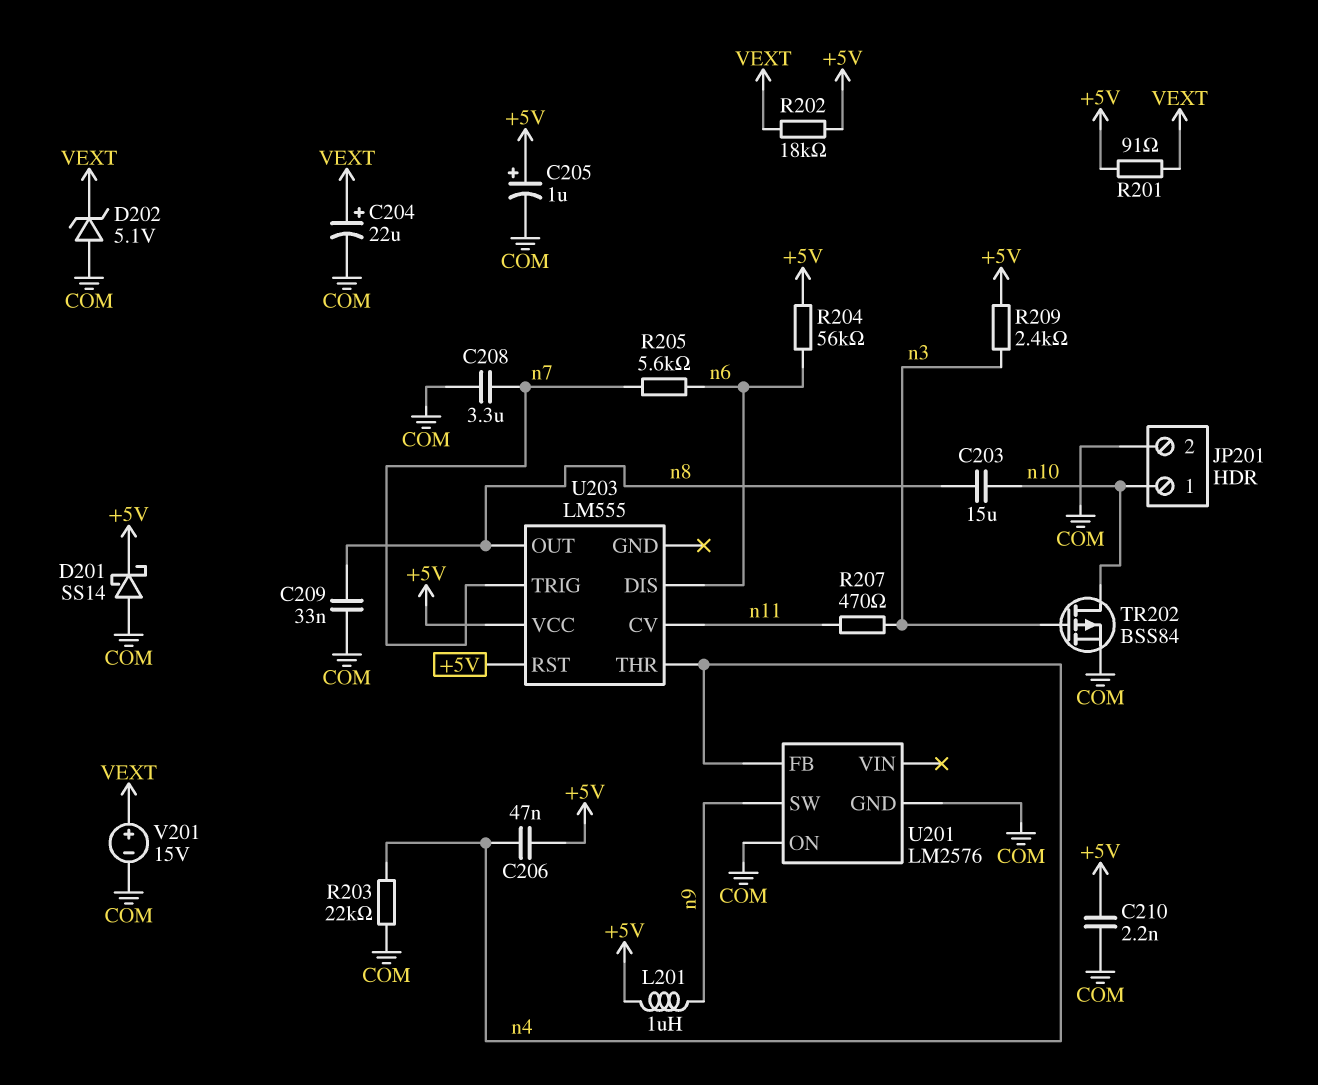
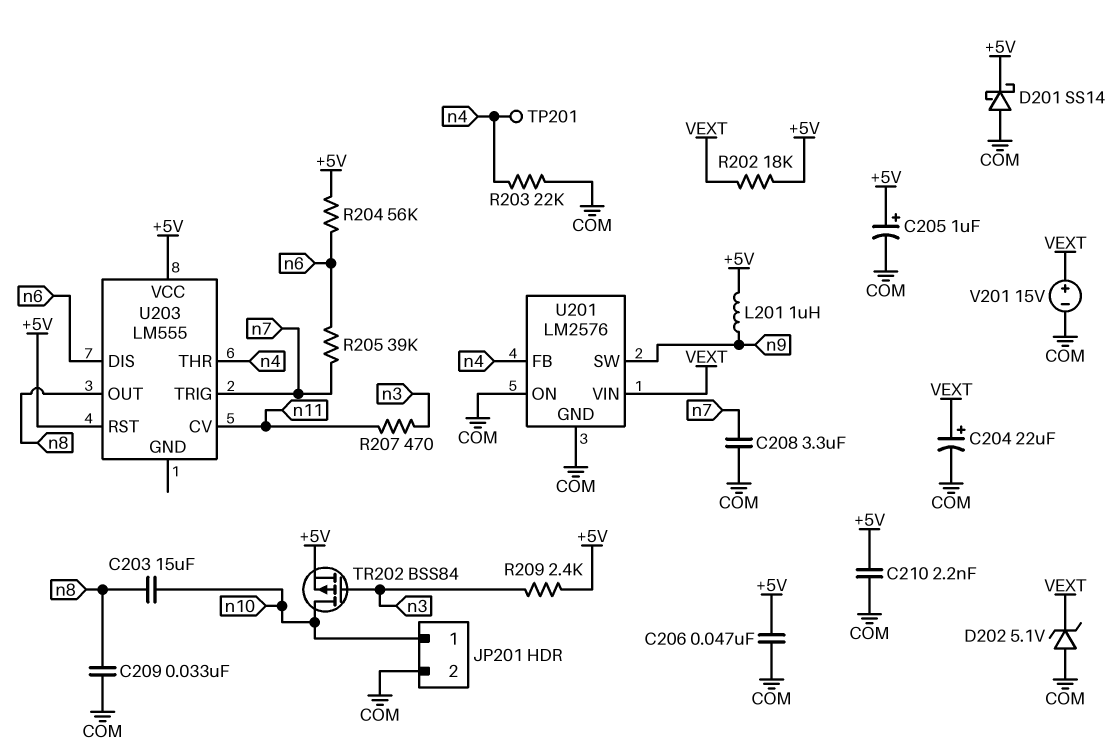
C206: 47nF (+5V, n4) -> 47nF (+5V, COM)
R201: 91 (+5V, VEXT) -> none
R205: 5.6k (n6, n7) -> 39k (n6, n7)
TP201: none -> test point (n4)
TR202: PMOS BSS84 (G n3, D n10, S COM) -> PMOS BSS84 (G n3, D n10, S +5V)
U201 pin VIN: none -> VEXT

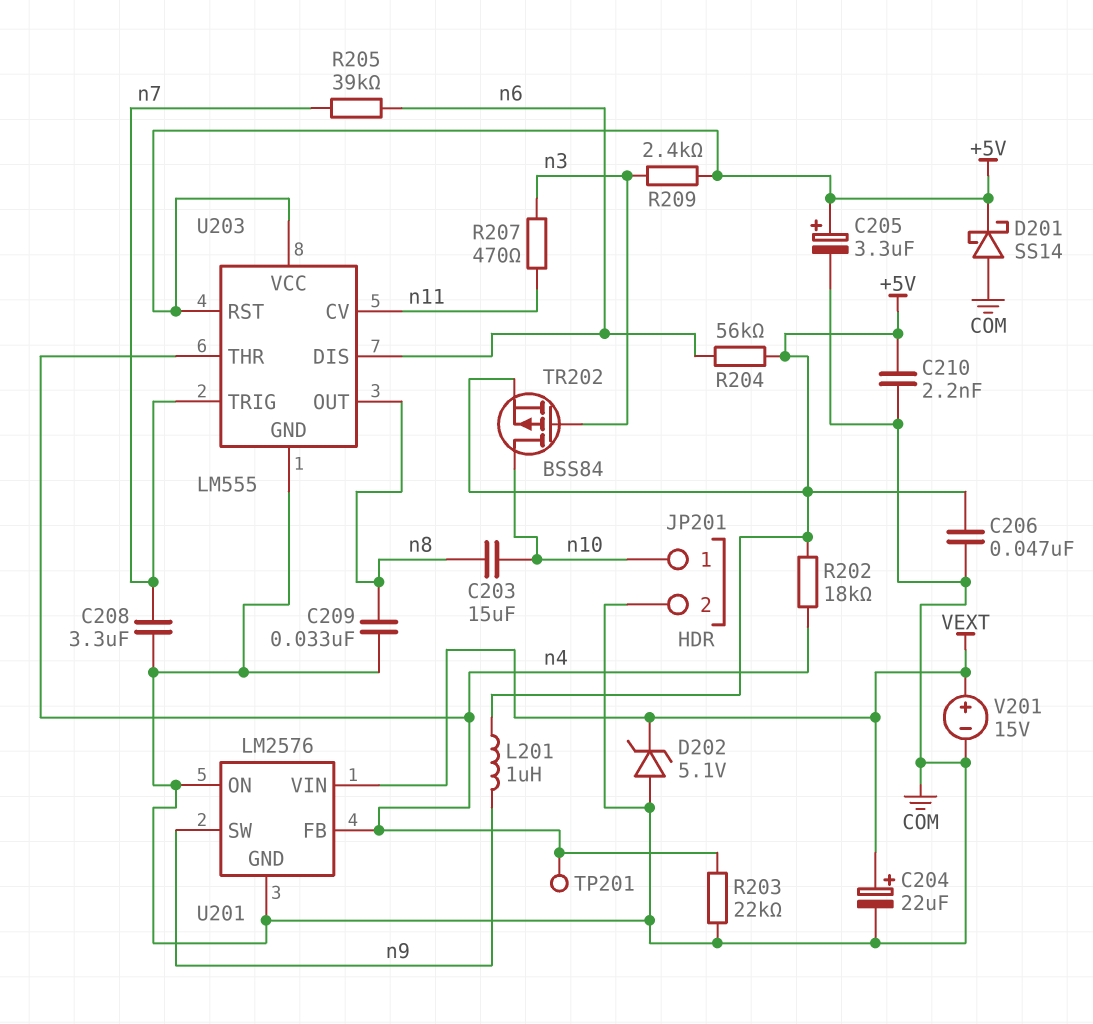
C205: 1uF (plus +5V, minus COM) -> 3.3uF (plus +5V, minus COM)
R202: 18k (+5V, VEXT) -> 18k (+5V, n4)
U203 pin GND: none -> COM

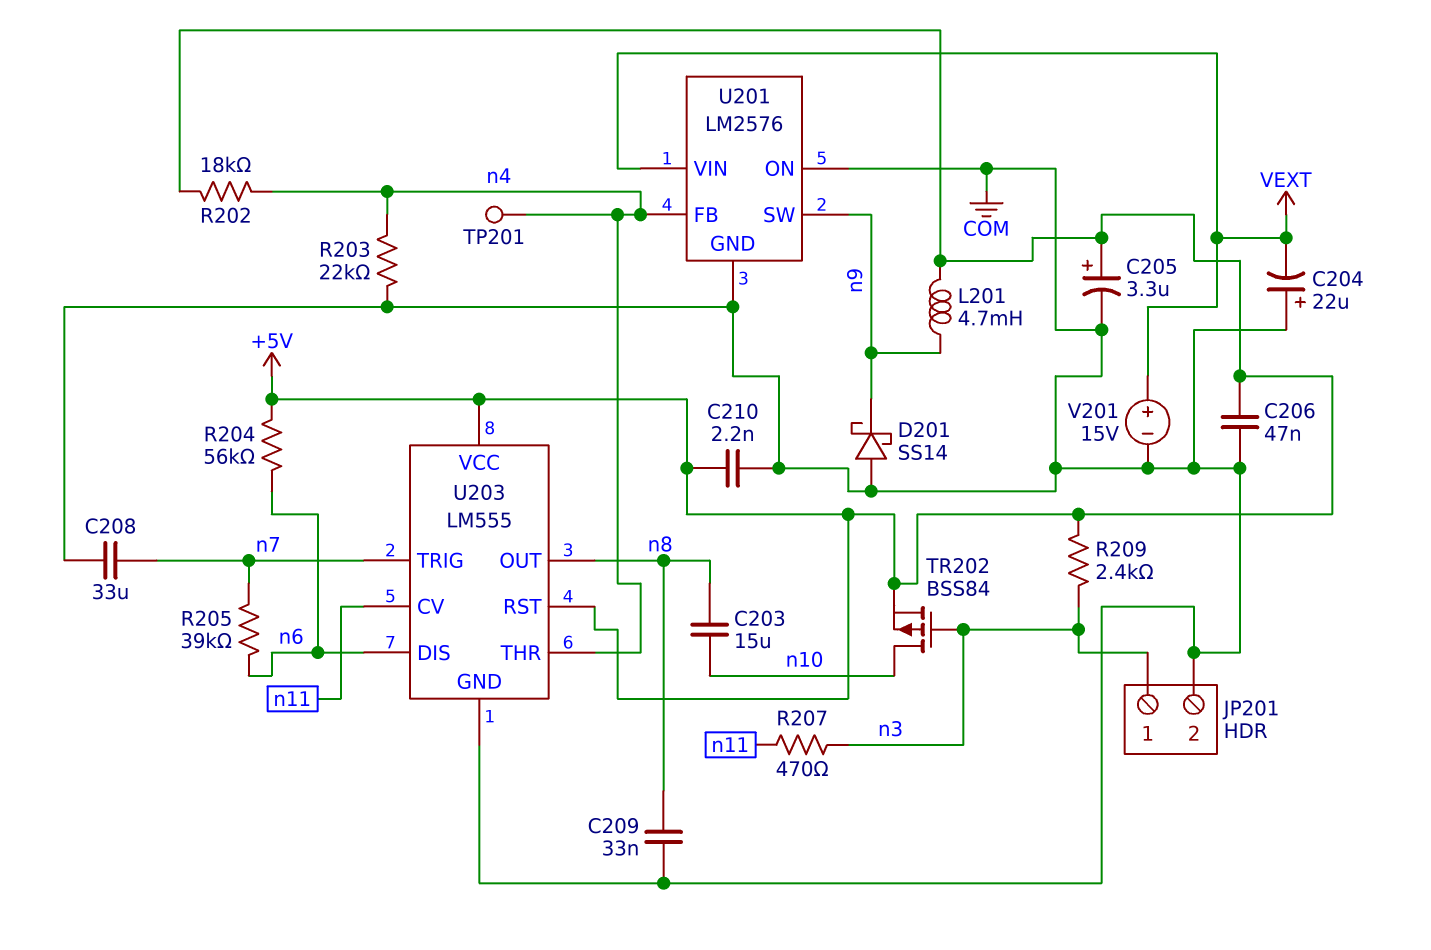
C204: 22uF (plus VEXT, minus COM) -> 22uF (plus COM, minus VEXT)
C208: 3.3uF (COM, n7) -> 33uF (COM, n7)
D201: schottky SS14 (A COM, K +5V) -> schottky SS14 (A COM, K n9)
D202: zener 5.1V (A COM, K VEXT) -> none
JP201 pin 1: n10 -> n3
L201: 1uH (+5V, n9) -> 4.7mH (+5V, n9)

